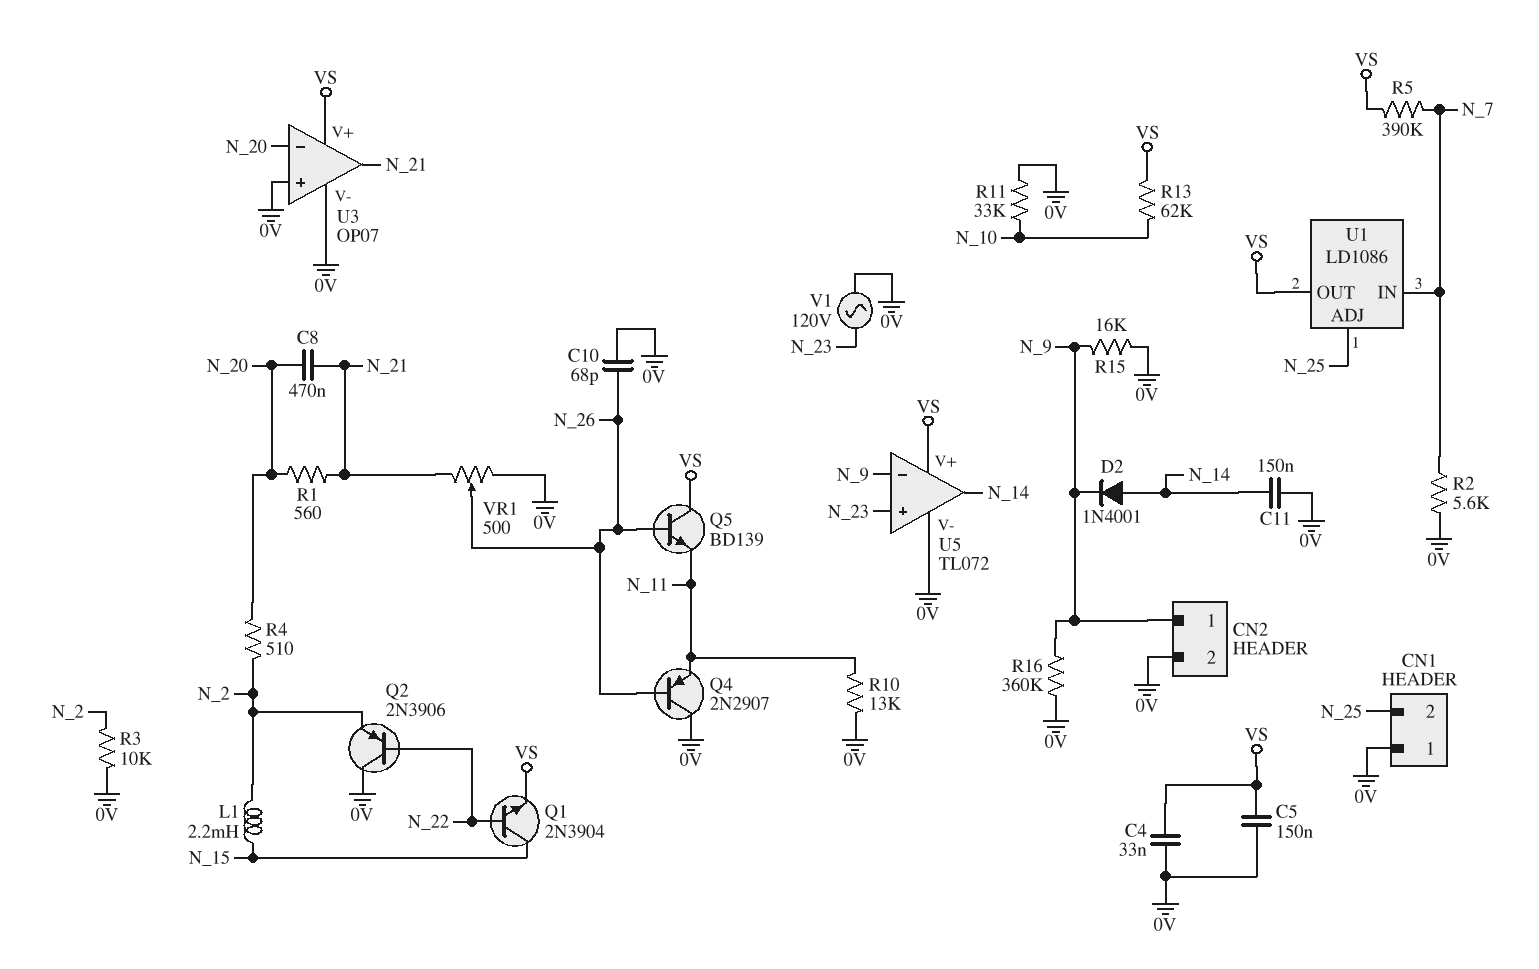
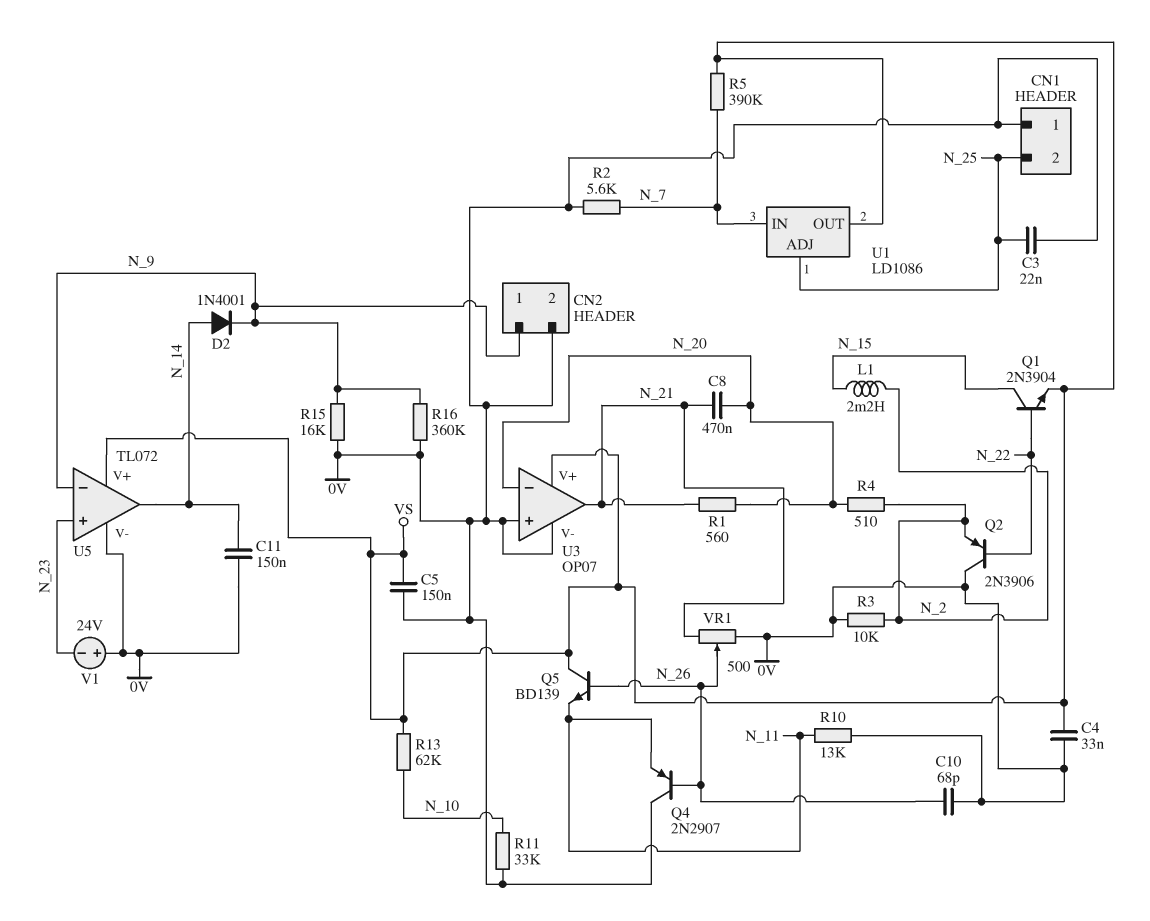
C3: none -> 22nF (0V, N_25)
V1: AC 120V (0V, N_23) -> 24V (plus 0V, minus N_23)

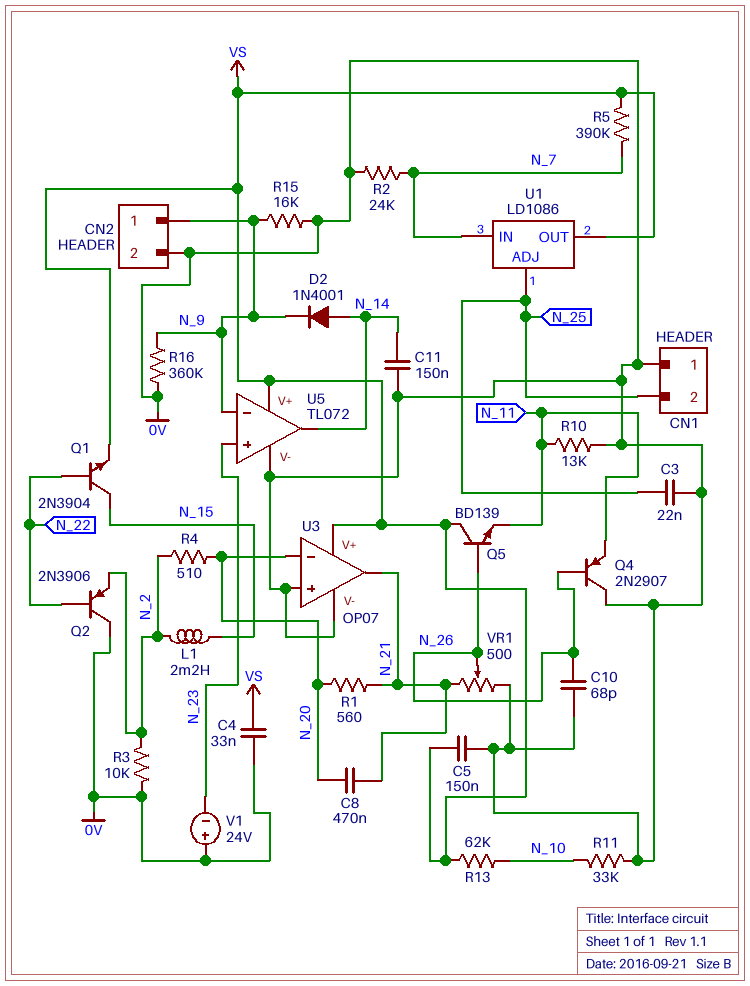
R2: 5.6k (0V, N_7) -> 24k (0V, N_7)

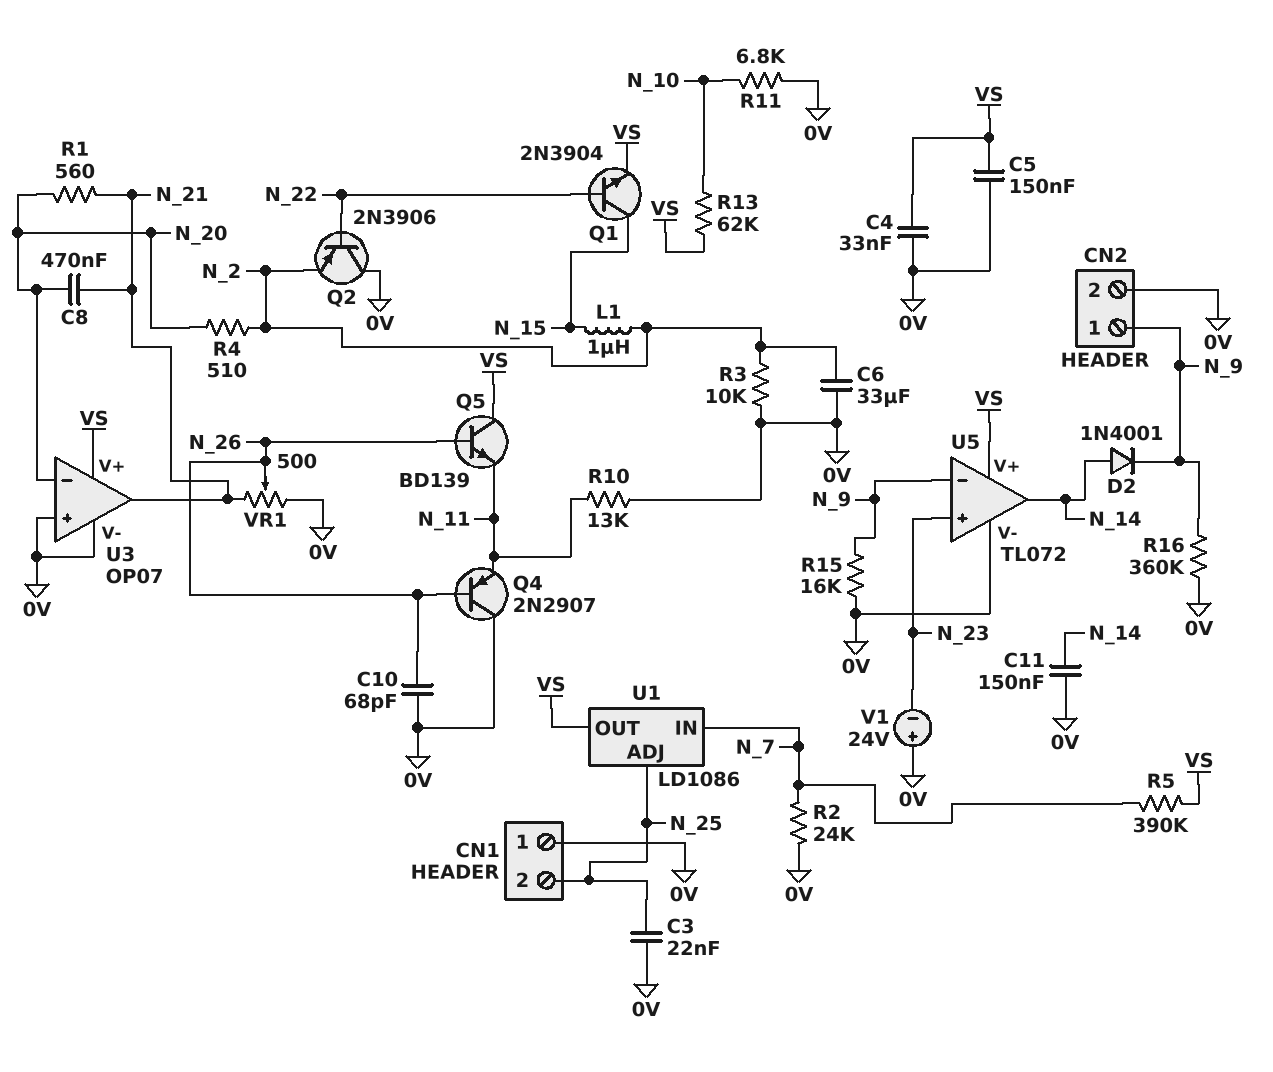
C6: none -> 33uF (0V, N_2)
L1: 2.2mH (N_2, N_15) -> 1uH (N_2, N_15)
R11: 33k (0V, N_10) -> 6.8k (0V, N_10)

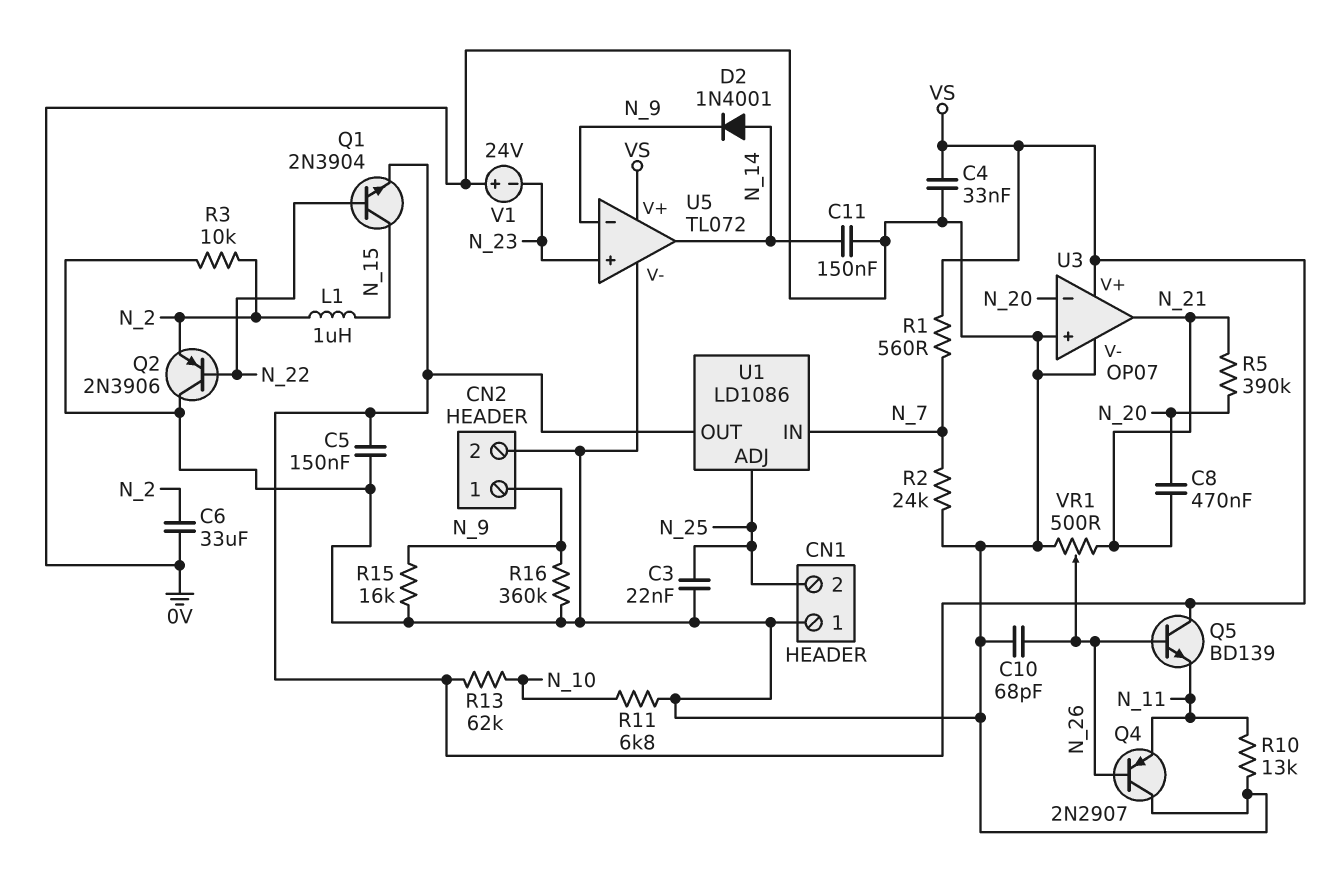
R1: 560 (N_20, N_21) -> 560 (N_7, VS)
R4: 510 (N_2, N_20) -> none
R5: 390k (N_7, VS) -> 390k (N_20, N_21)

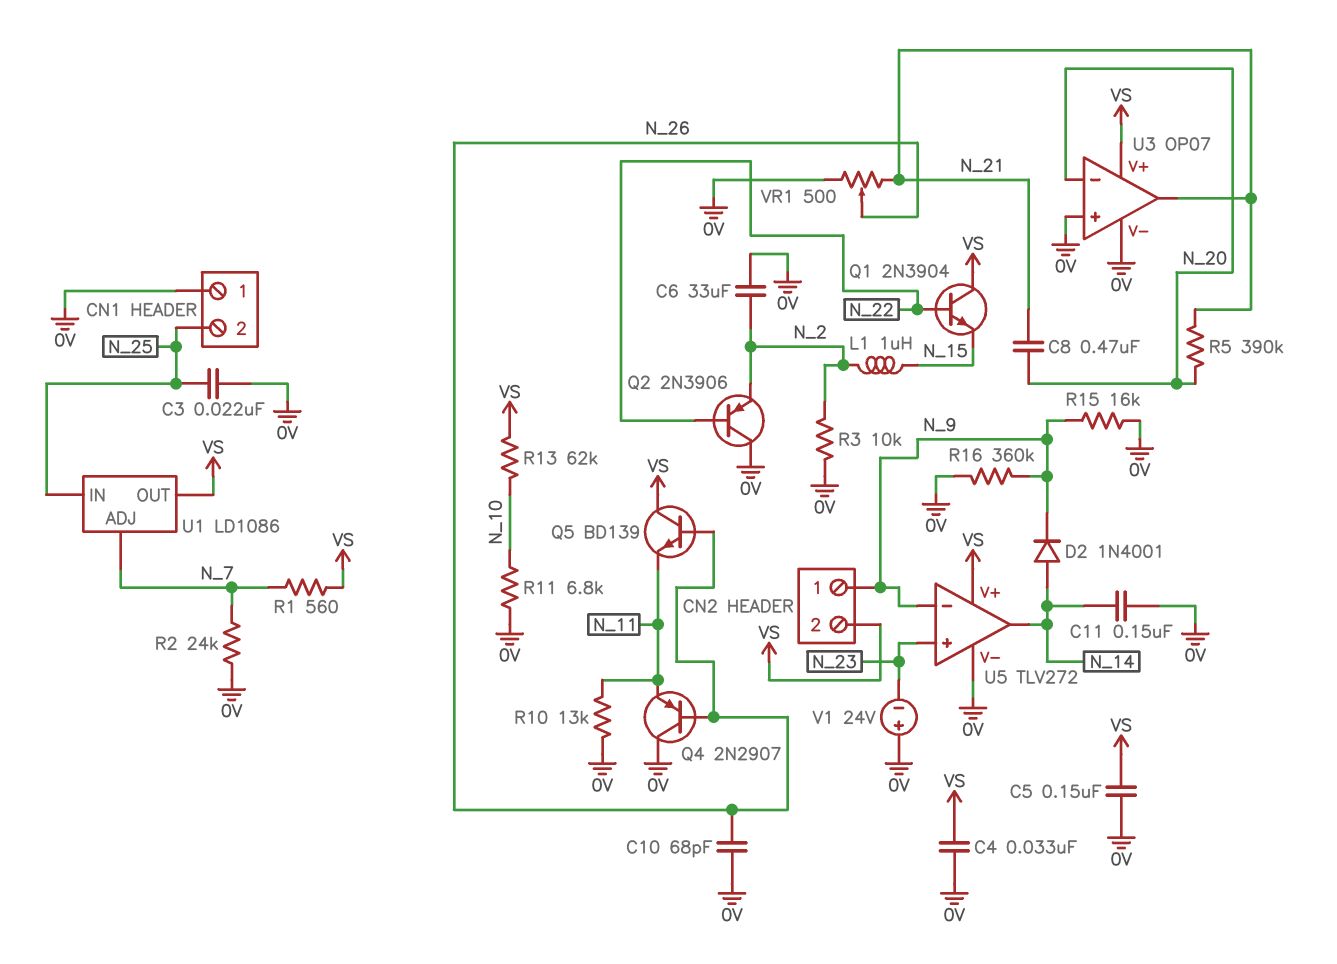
CN2 pin 2: 0V -> VS
Q1: NPN 2N3904 (B N_22, C N_15, E VS) -> NPN 2N3904 (B N_22, C VS, E N_15)
U1 pin ADJ: N_25 -> N_7
U1 pin IN: N_7 -> N_25
U5: TL072 -> TLV272

